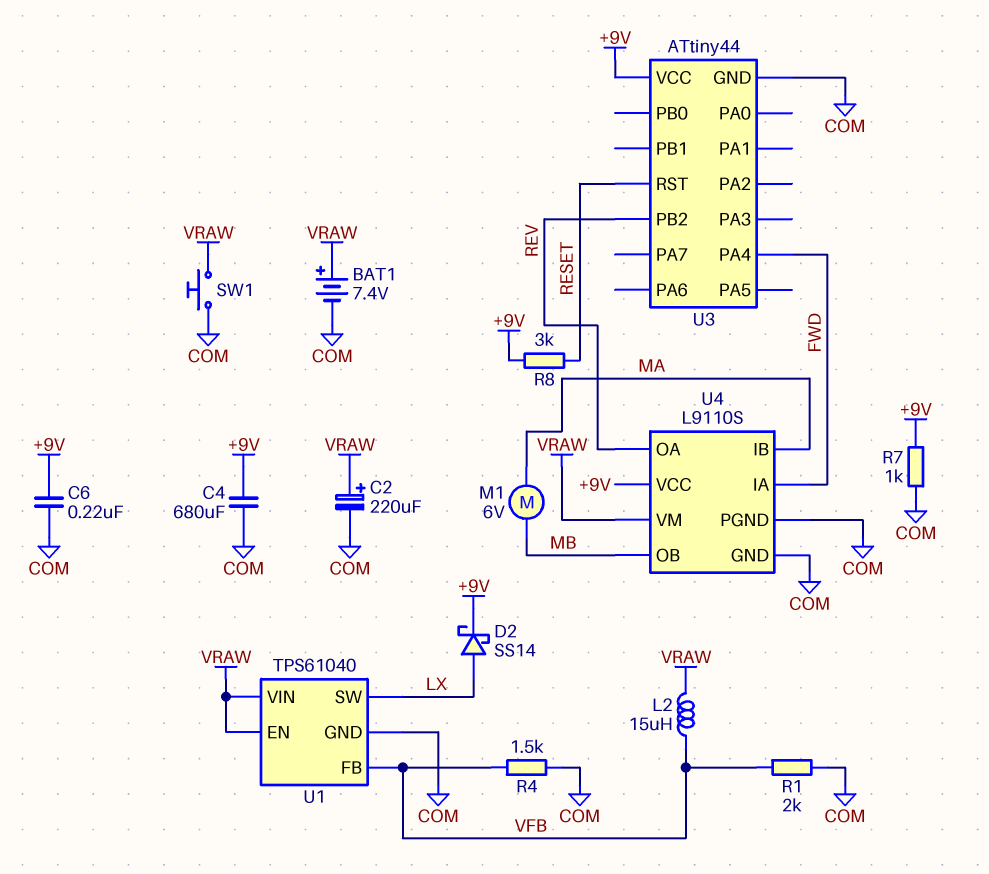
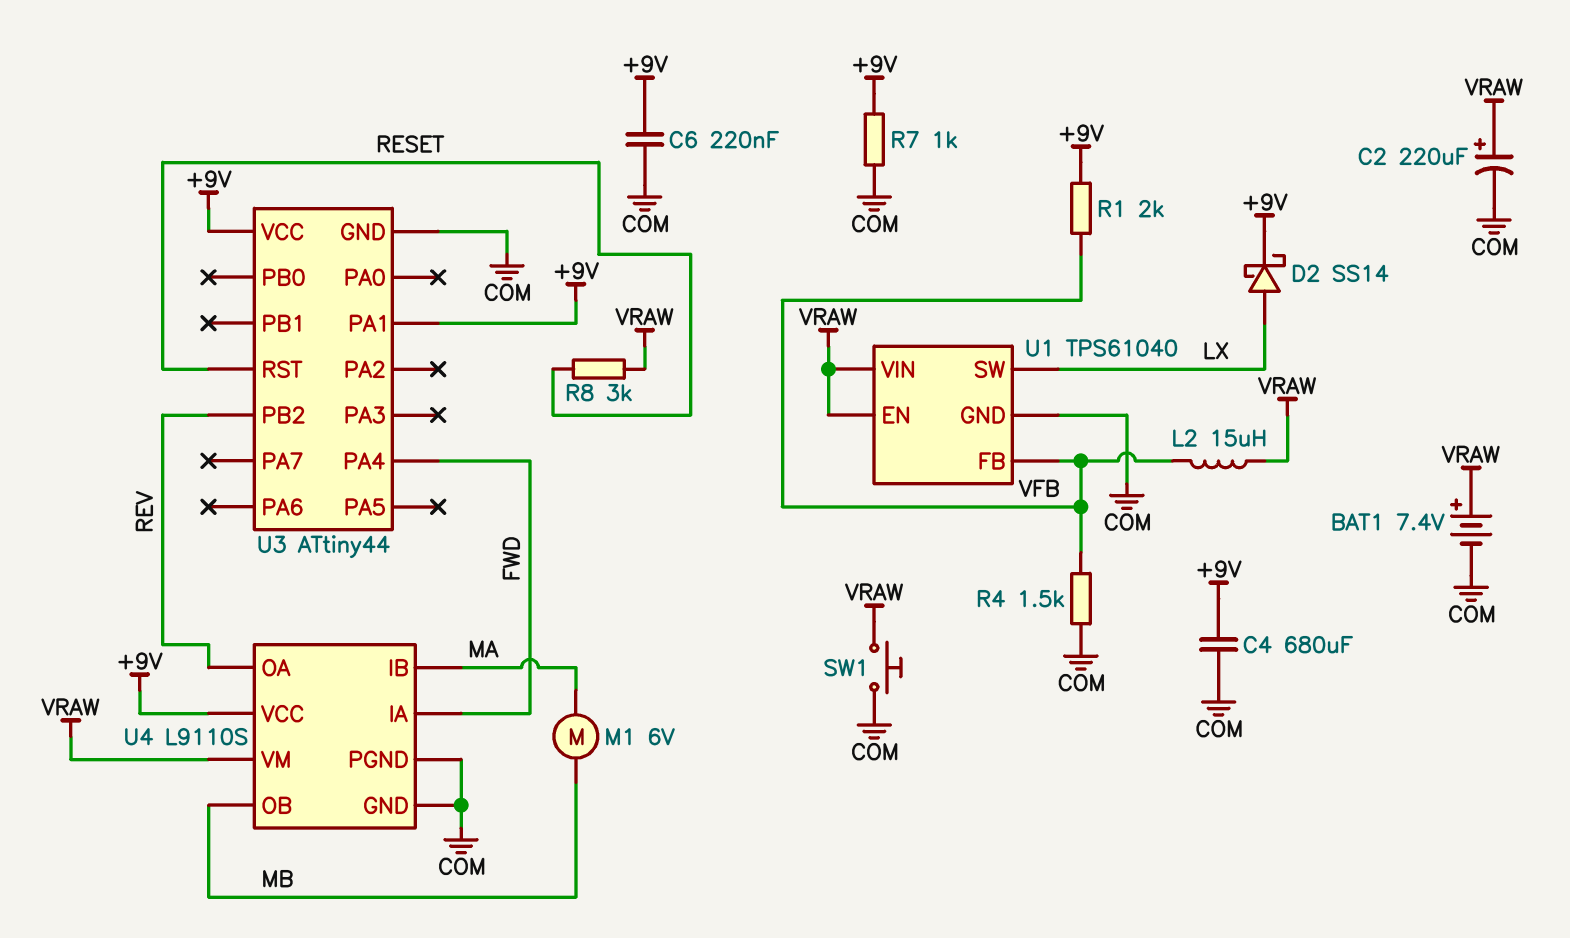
R1: 2k (COM, VFB) -> 2k (+9V, VFB)
R8: 3k (+9V, RESET) -> 3k (RESET, VRAW)
U3 pin PA1: none -> +9V

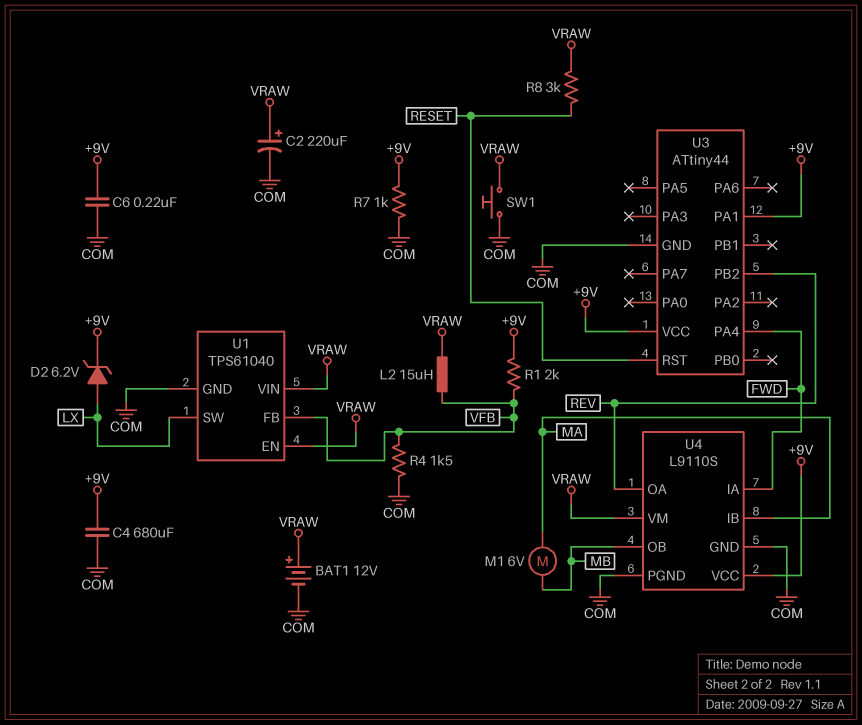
BAT1: 7.4V (plus VRAW, minus COM) -> 12V (plus VRAW, minus COM)
D2: schottky SS14 (A LX, K +9V) -> zener 6.2V (A LX, K +9V)

